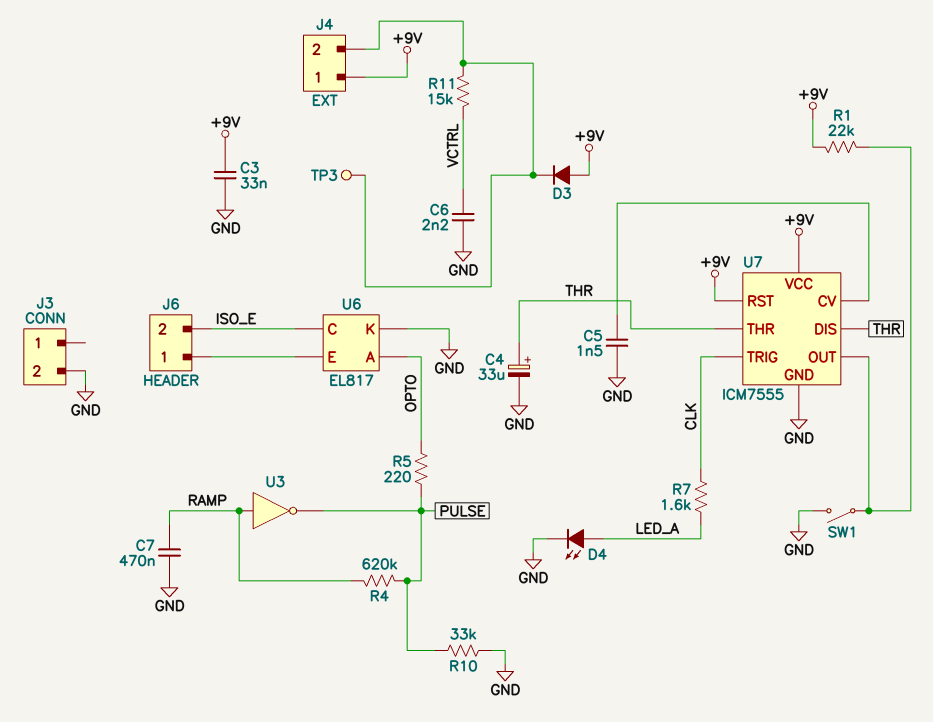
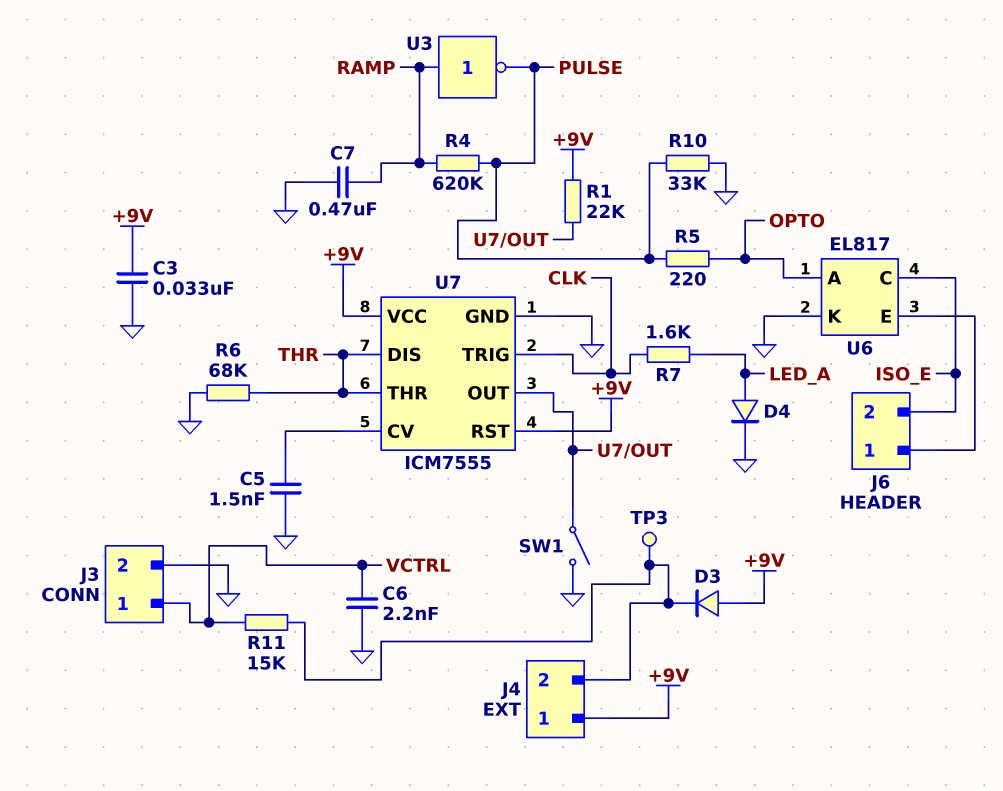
C4: 33uF (plus THR, minus GND) -> none
D4: LED (A LED_A, K GND) -> diode (A LED_A, K GND)
J3 pin 1: none -> VCTRL
R6: none -> 68k (GND, THR)

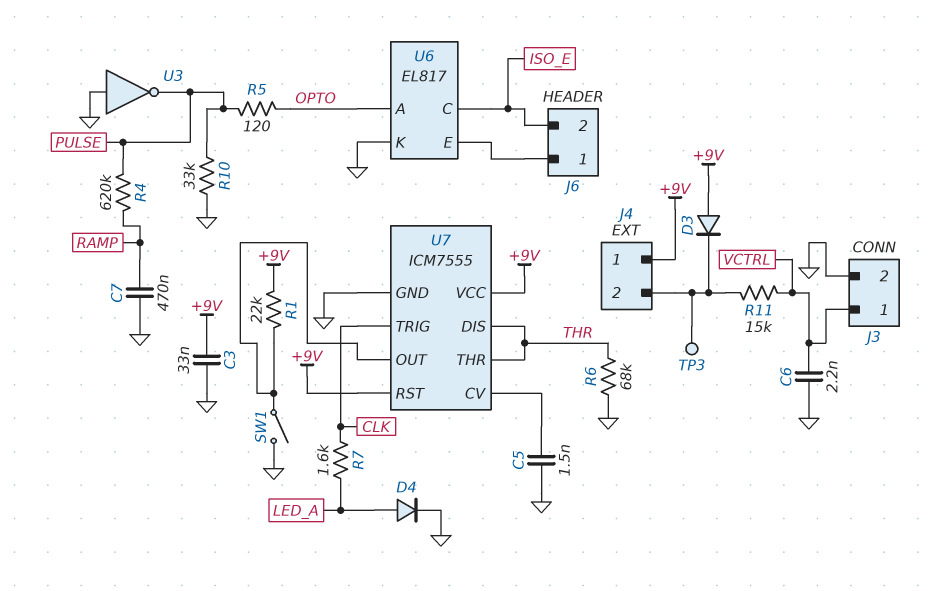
R5: 220 (OPTO, PULSE) -> 120 (OPTO, PULSE)
U3: NOT (in RAMP, out PULSE) -> NOT (in GND, out PULSE)

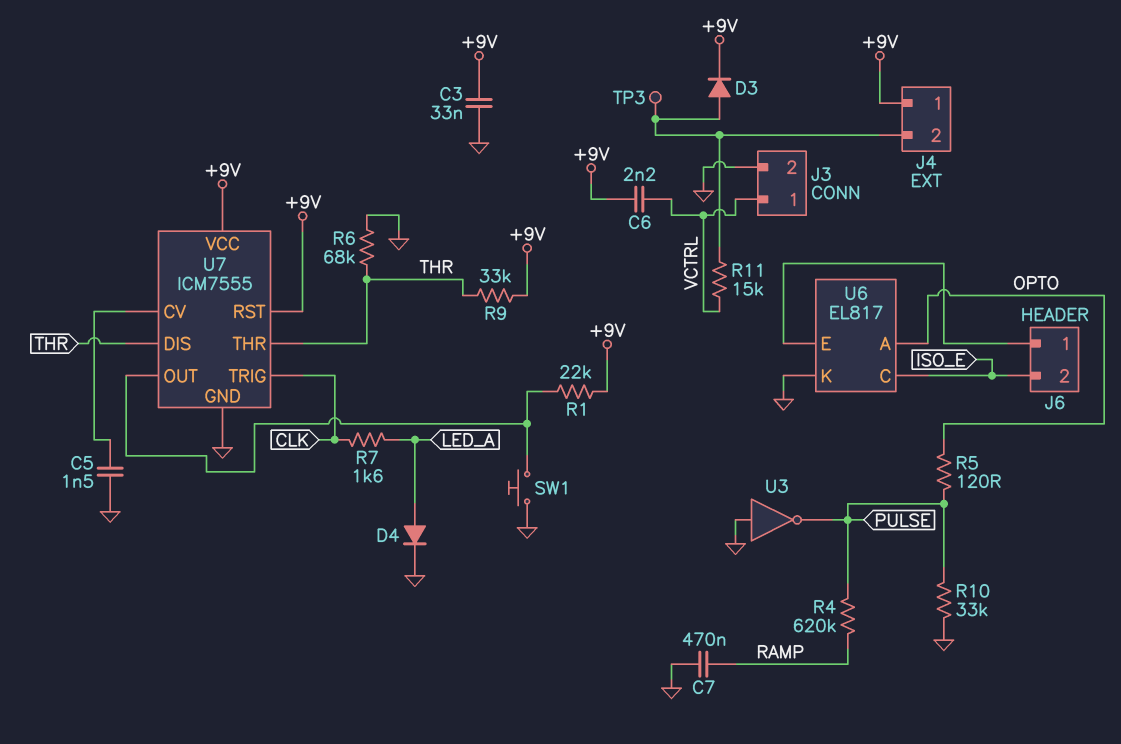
C6: 2.2nF (GND, VCTRL) -> 2.2nF (+9V, VCTRL)
D3: diode (A +9V, K J4/2) -> diode (A J4/2, K +9V)
R9: none -> 33k (+9V, THR)
SW1: switch (GND, U7/OUT) -> button (GND, U7/OUT)

